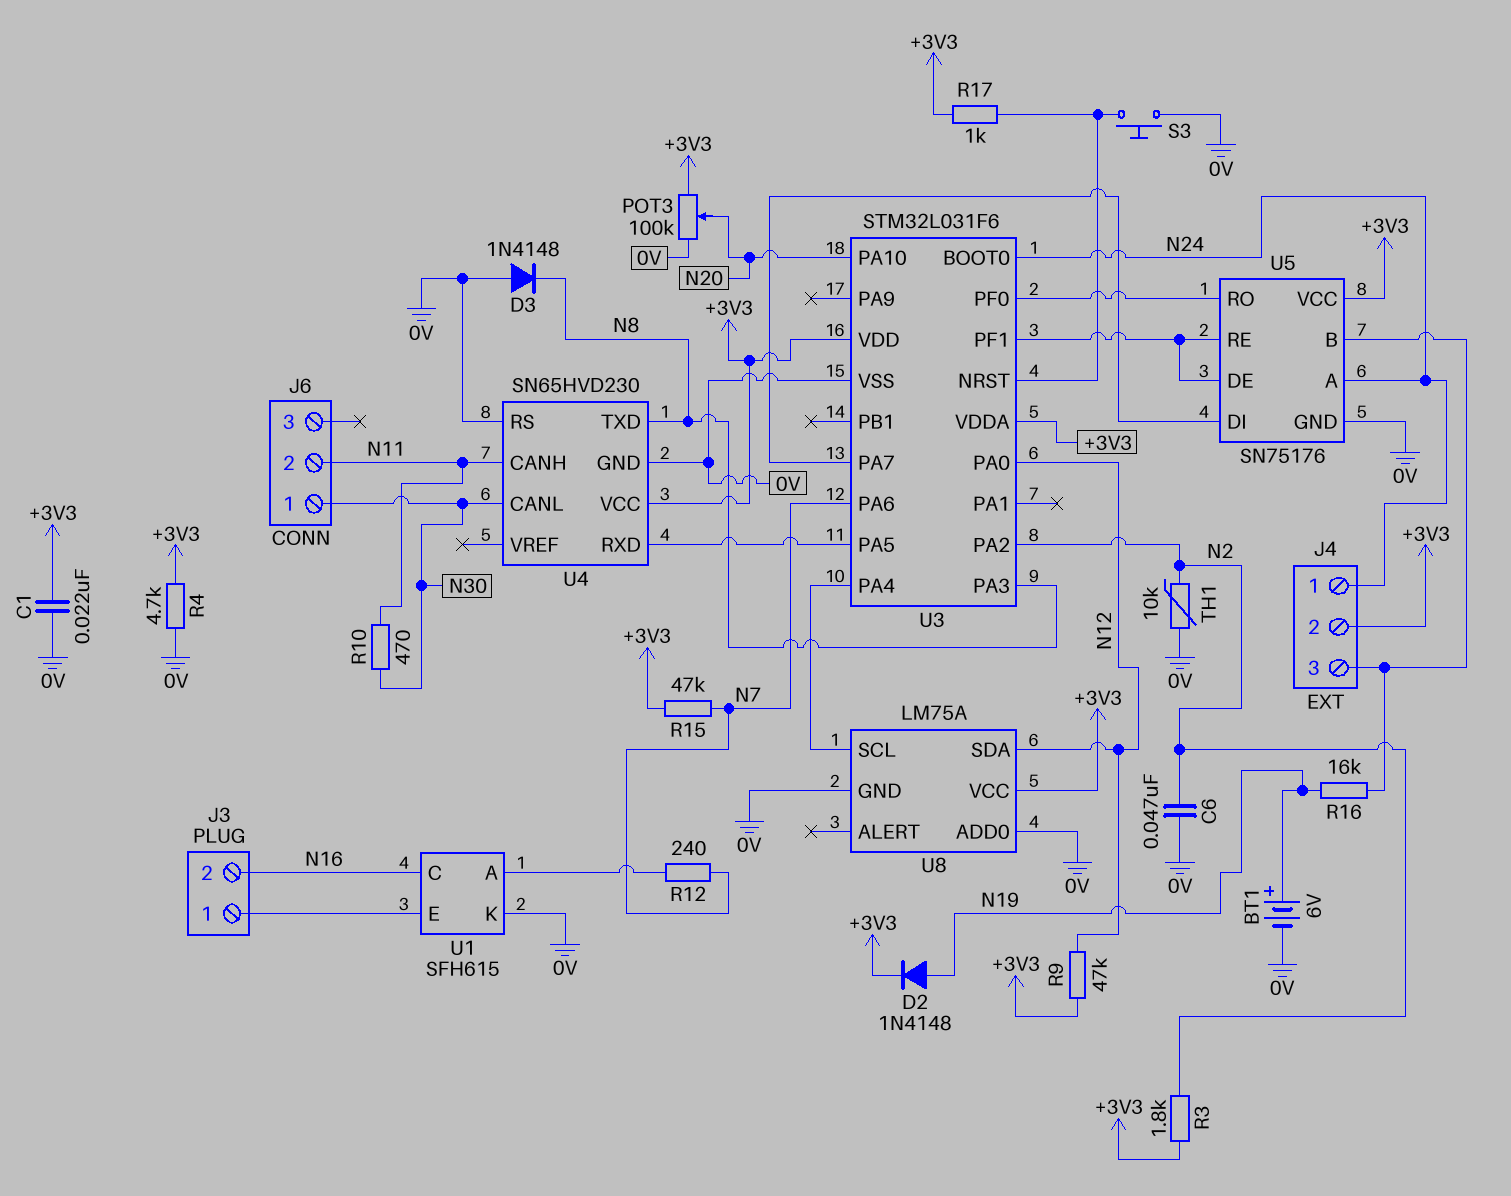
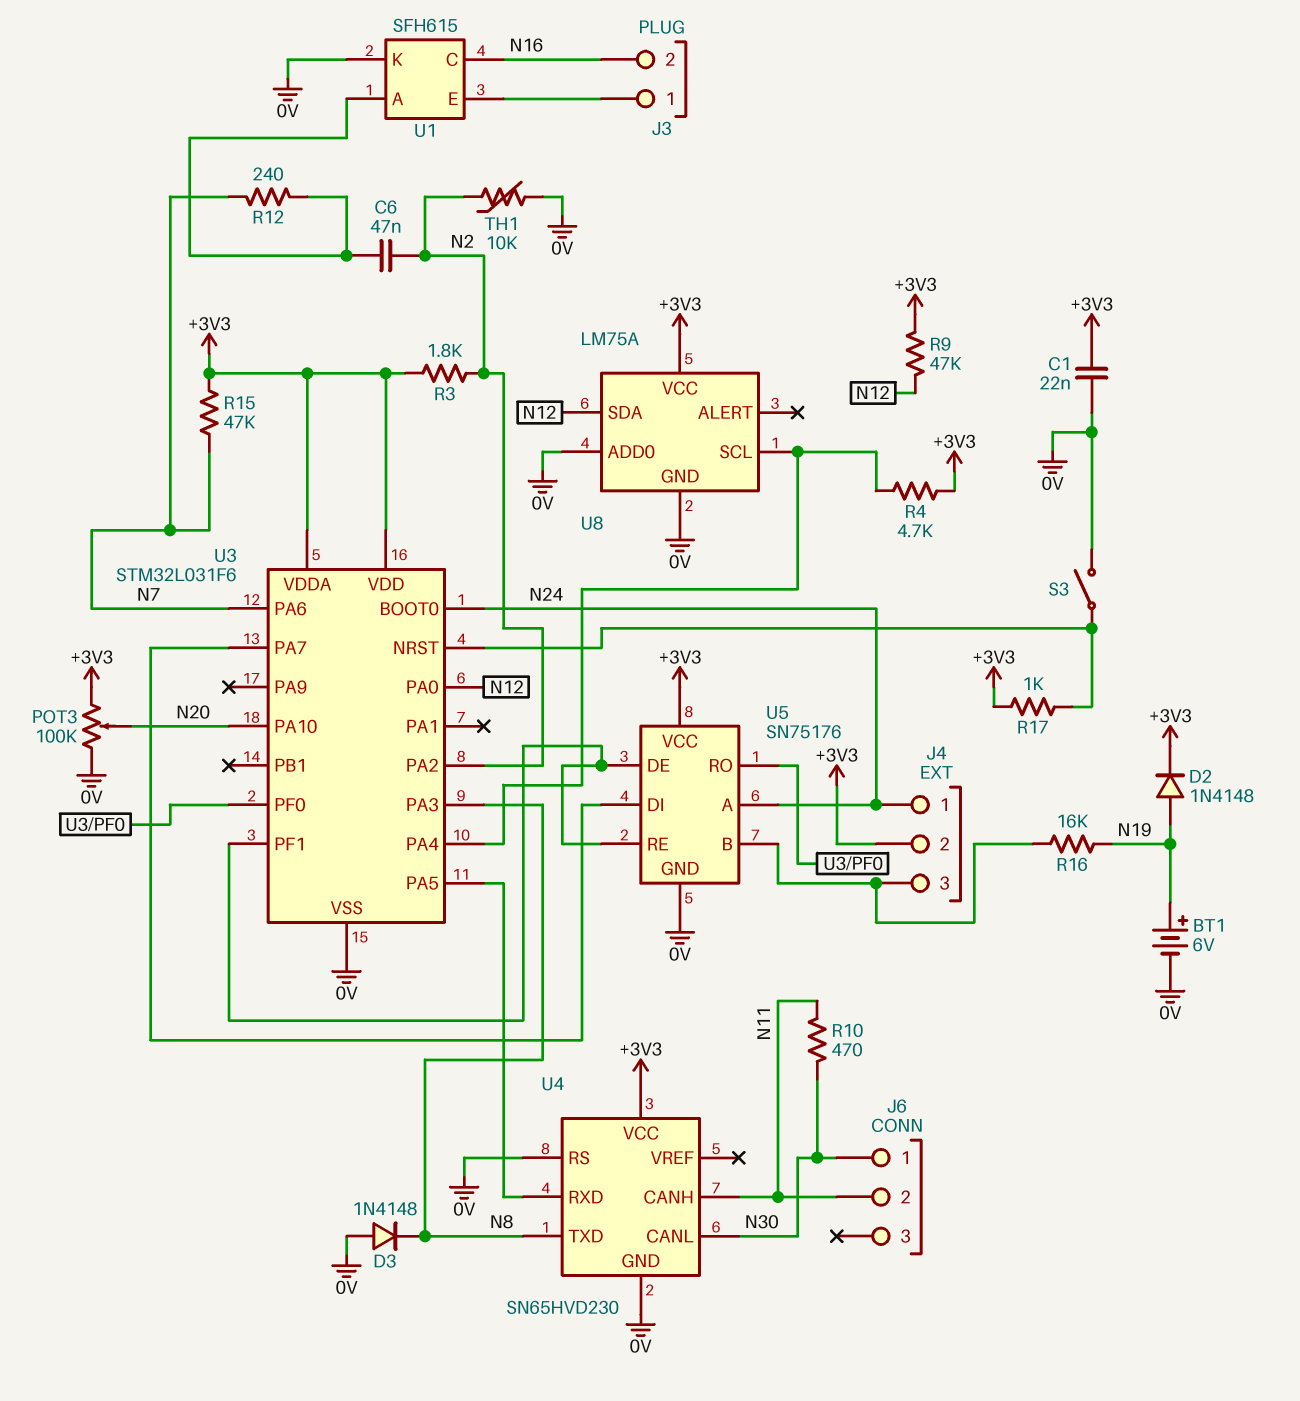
C6: 47nF (0V, N2) -> 47nF (N2, U1/A)
R4: 4.7k (+3V3, 0V) -> 4.7k (+3V3, U3/PA4)
S3: button (0V, U3/NRST) -> switch (0V, U3/NRST)

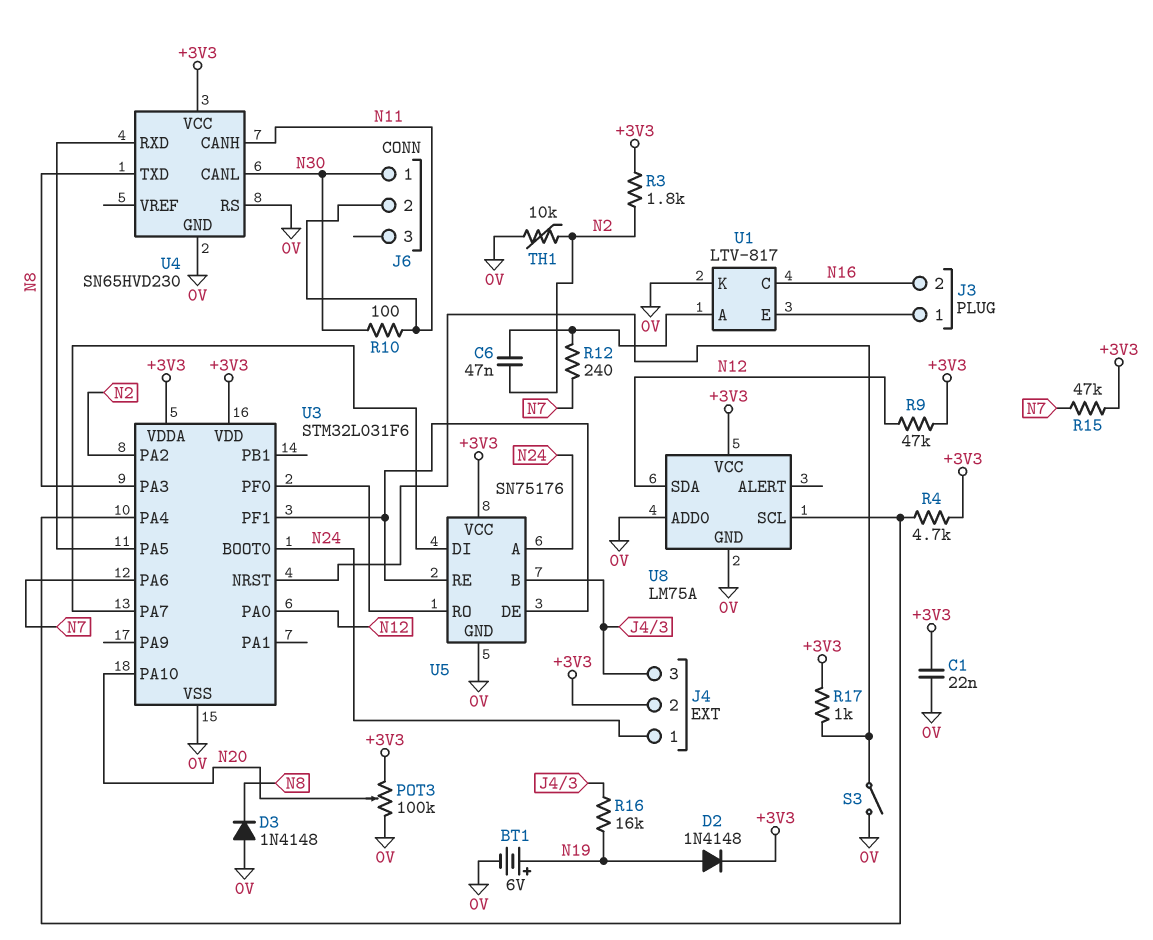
R10: 470 (N11, N30) -> 100 (N11, N30)
U1: SFH615 -> LTV-817

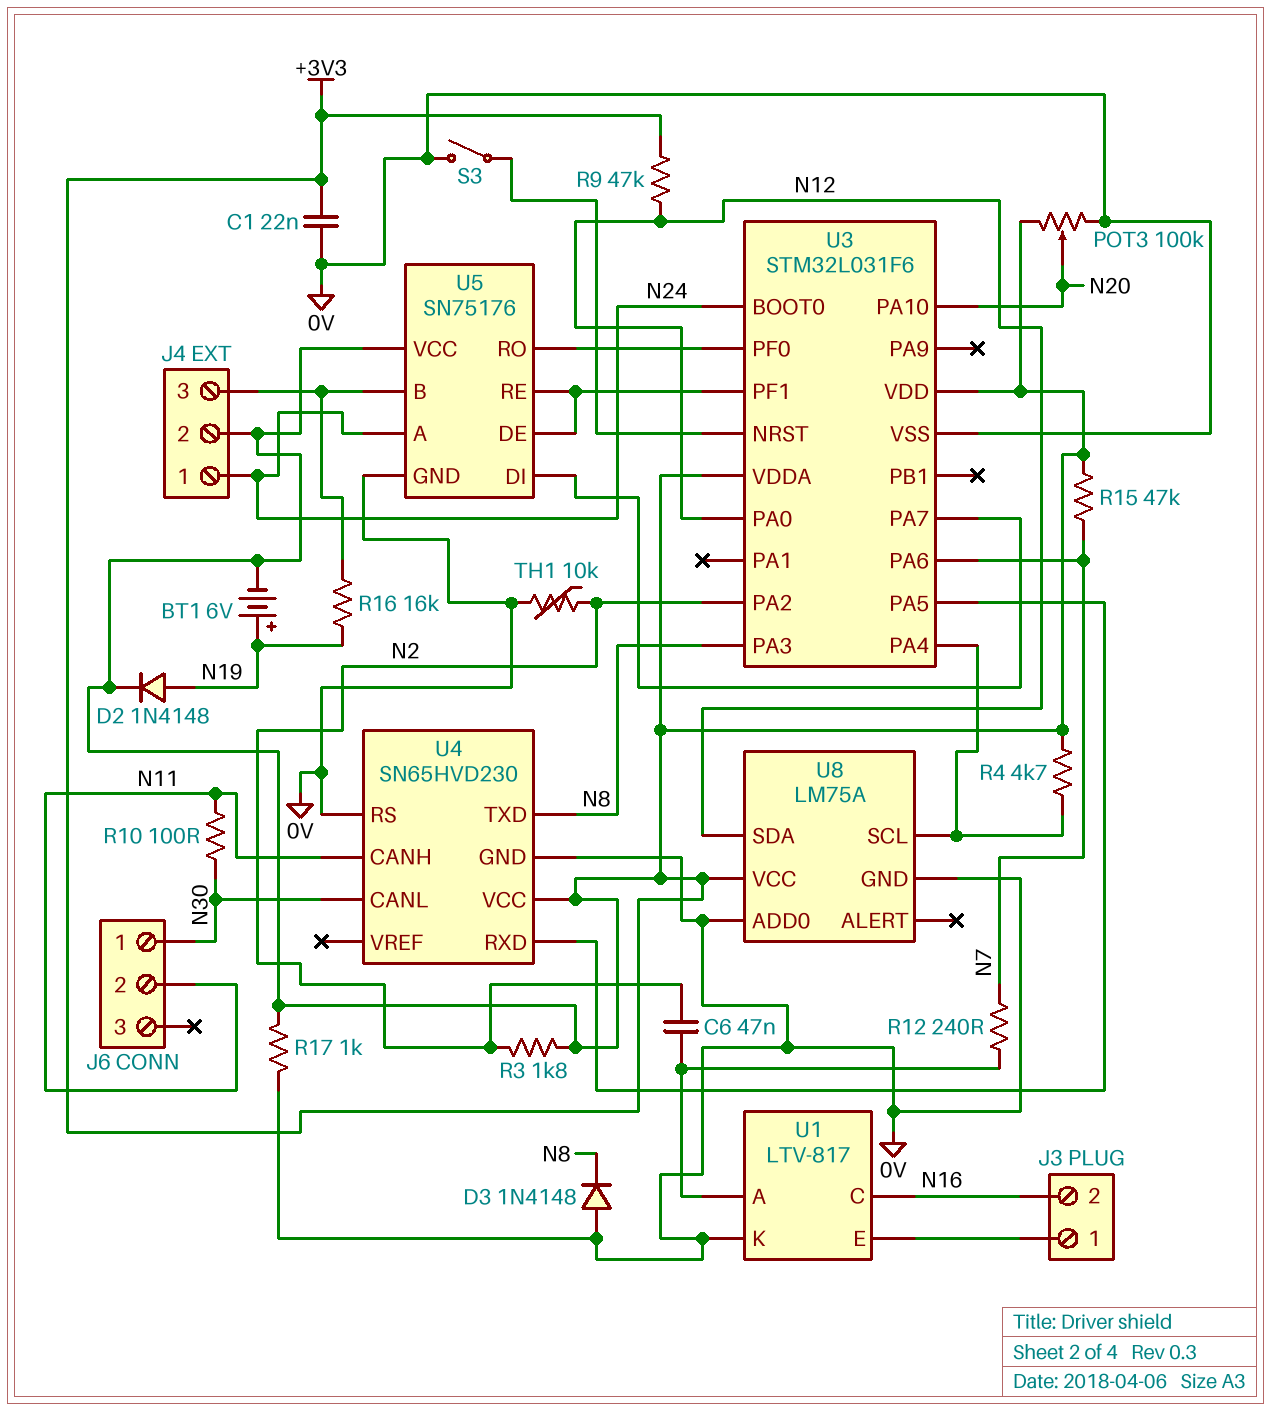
BT1: 6V (plus N19, minus 0V) -> 6V (plus N19, minus +3V3)
R17: 1k (+3V3, U3/NRST) -> 1k (+3V3, 0V)

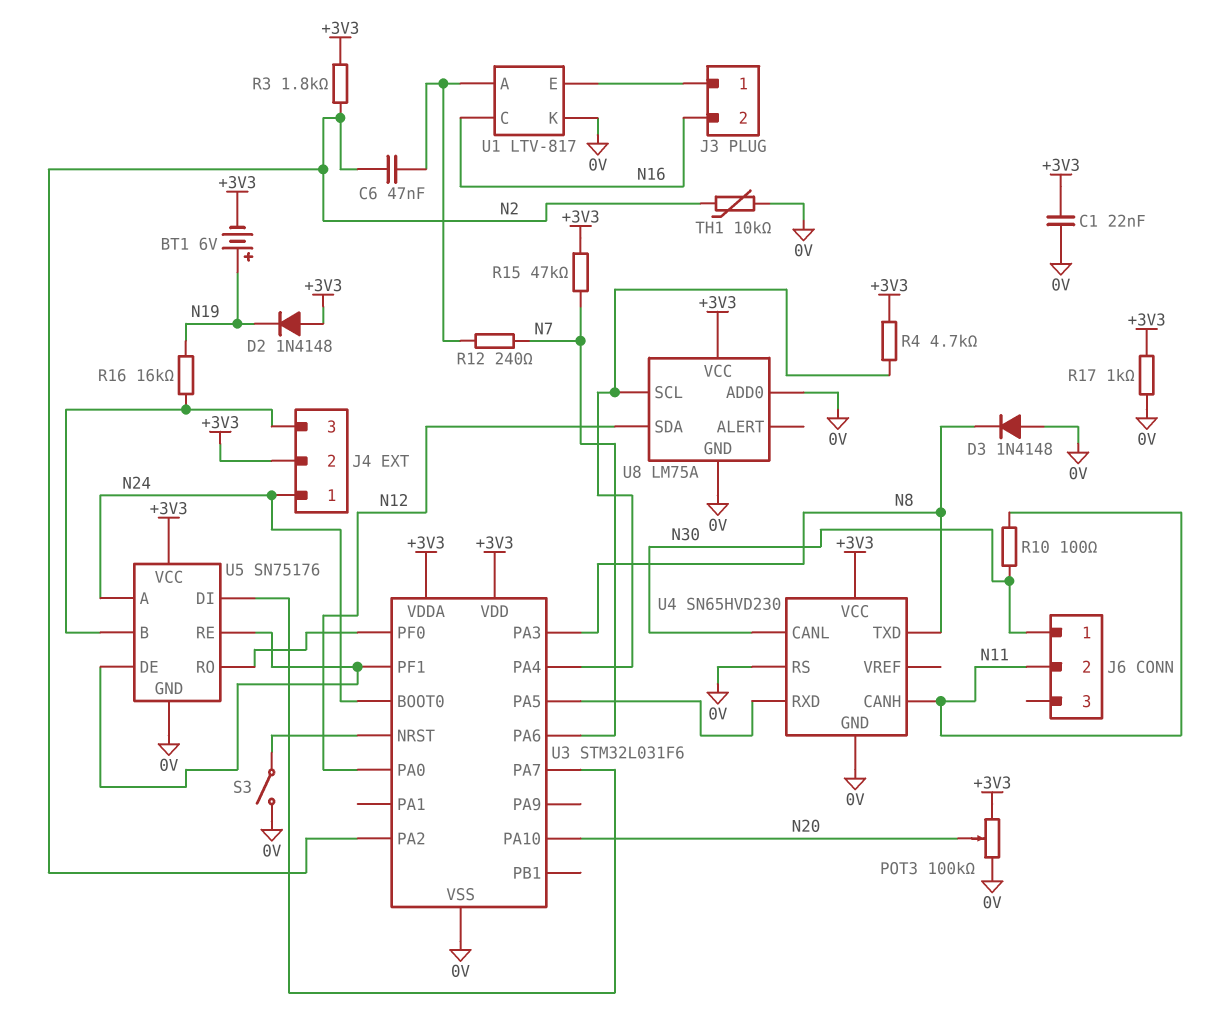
D2: diode 1N4148 (A N19, K +3V3) -> diode 1N4148 (A +3V3, K N19)
R9: 47k (+3V3, N12) -> none

